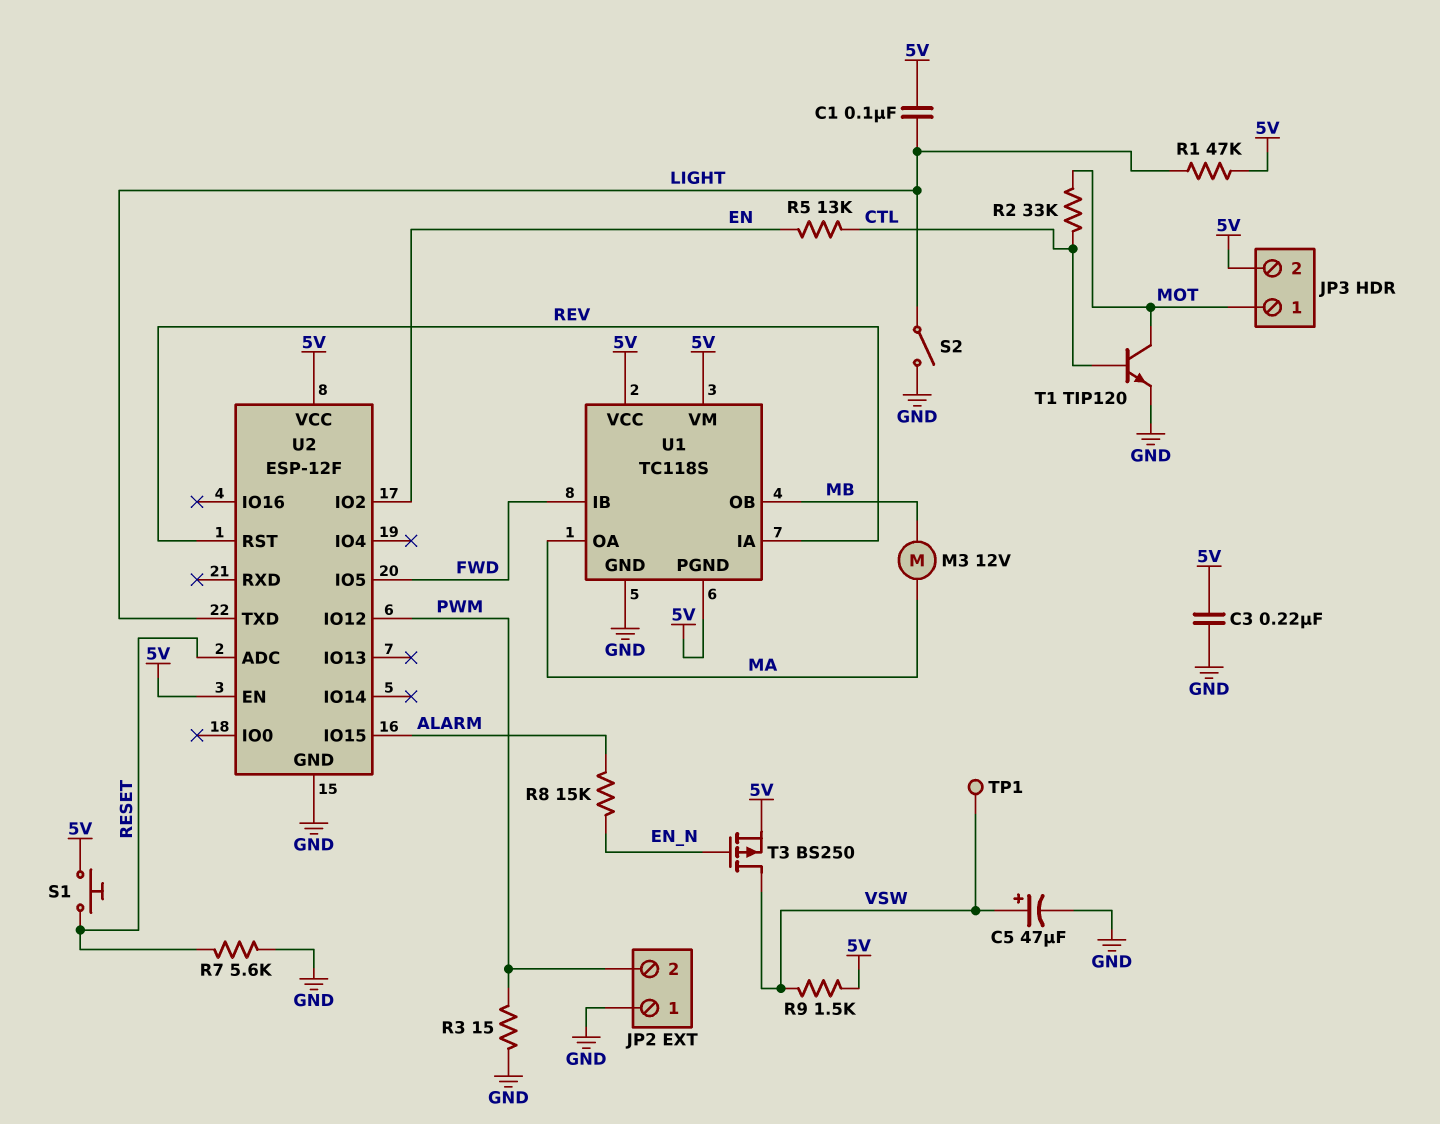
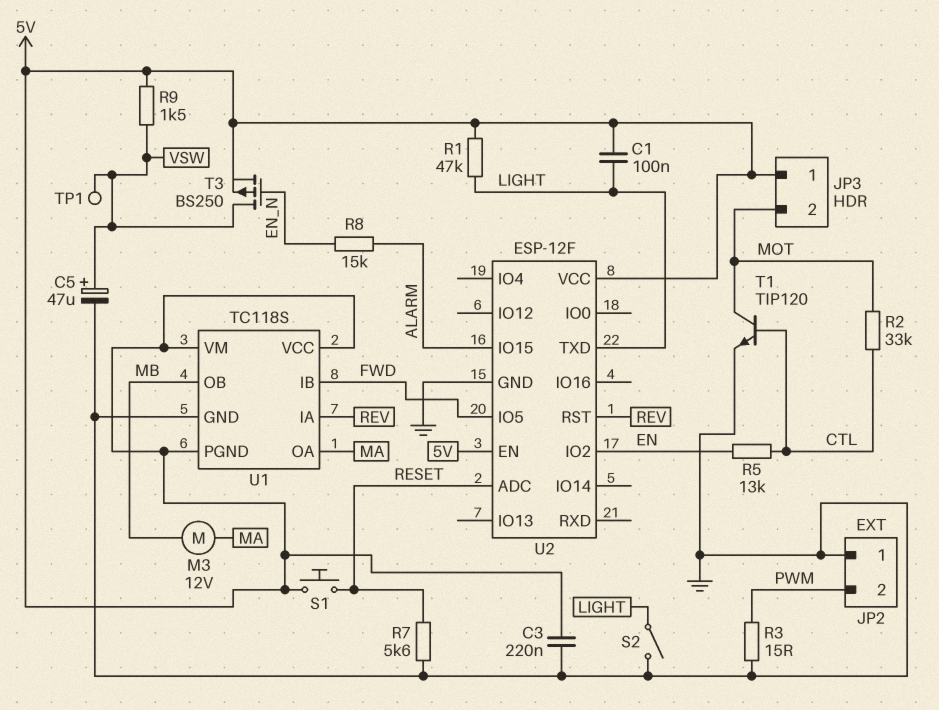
JP3 pin 1: MOT -> 5V
JP3 pin 2: 5V -> MOT
U2 pin IO12: PWM -> none

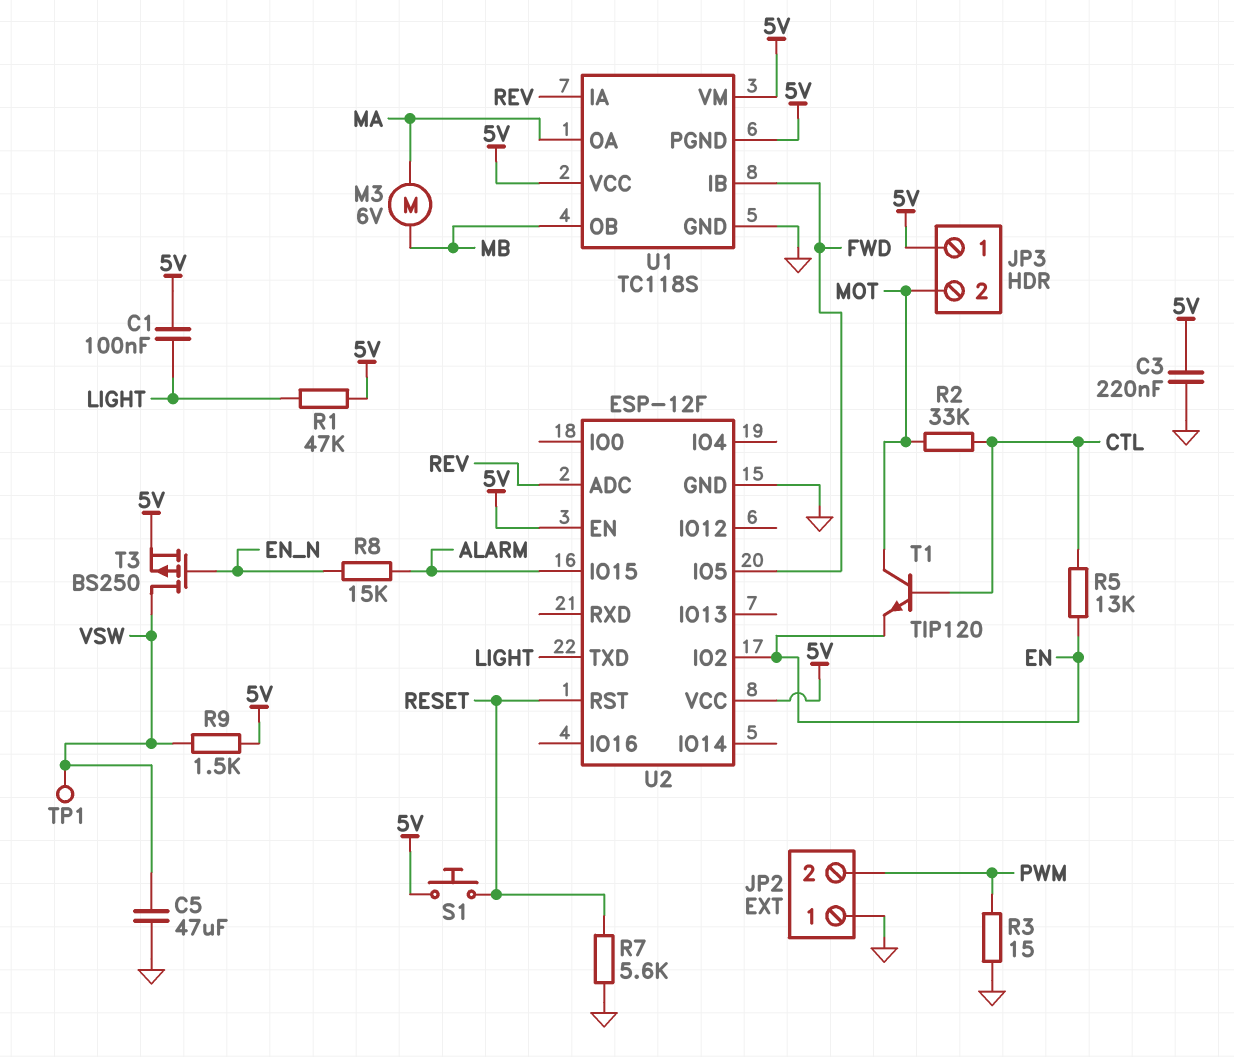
C5: 47uF (plus VSW, minus GND) -> 47uF (GND, VSW)
M3: motor 12V (MA, MB) -> motor 6V (MA, MB)
S2: switch (GND, LIGHT) -> none
T1: NPN TIP120 (B CTL, C MOT, E GND) -> NPN TIP120 (B CTL, C MOT, E EN)
U2 pin ADC: RESET -> REV
U2 pin RST: REV -> RESET

